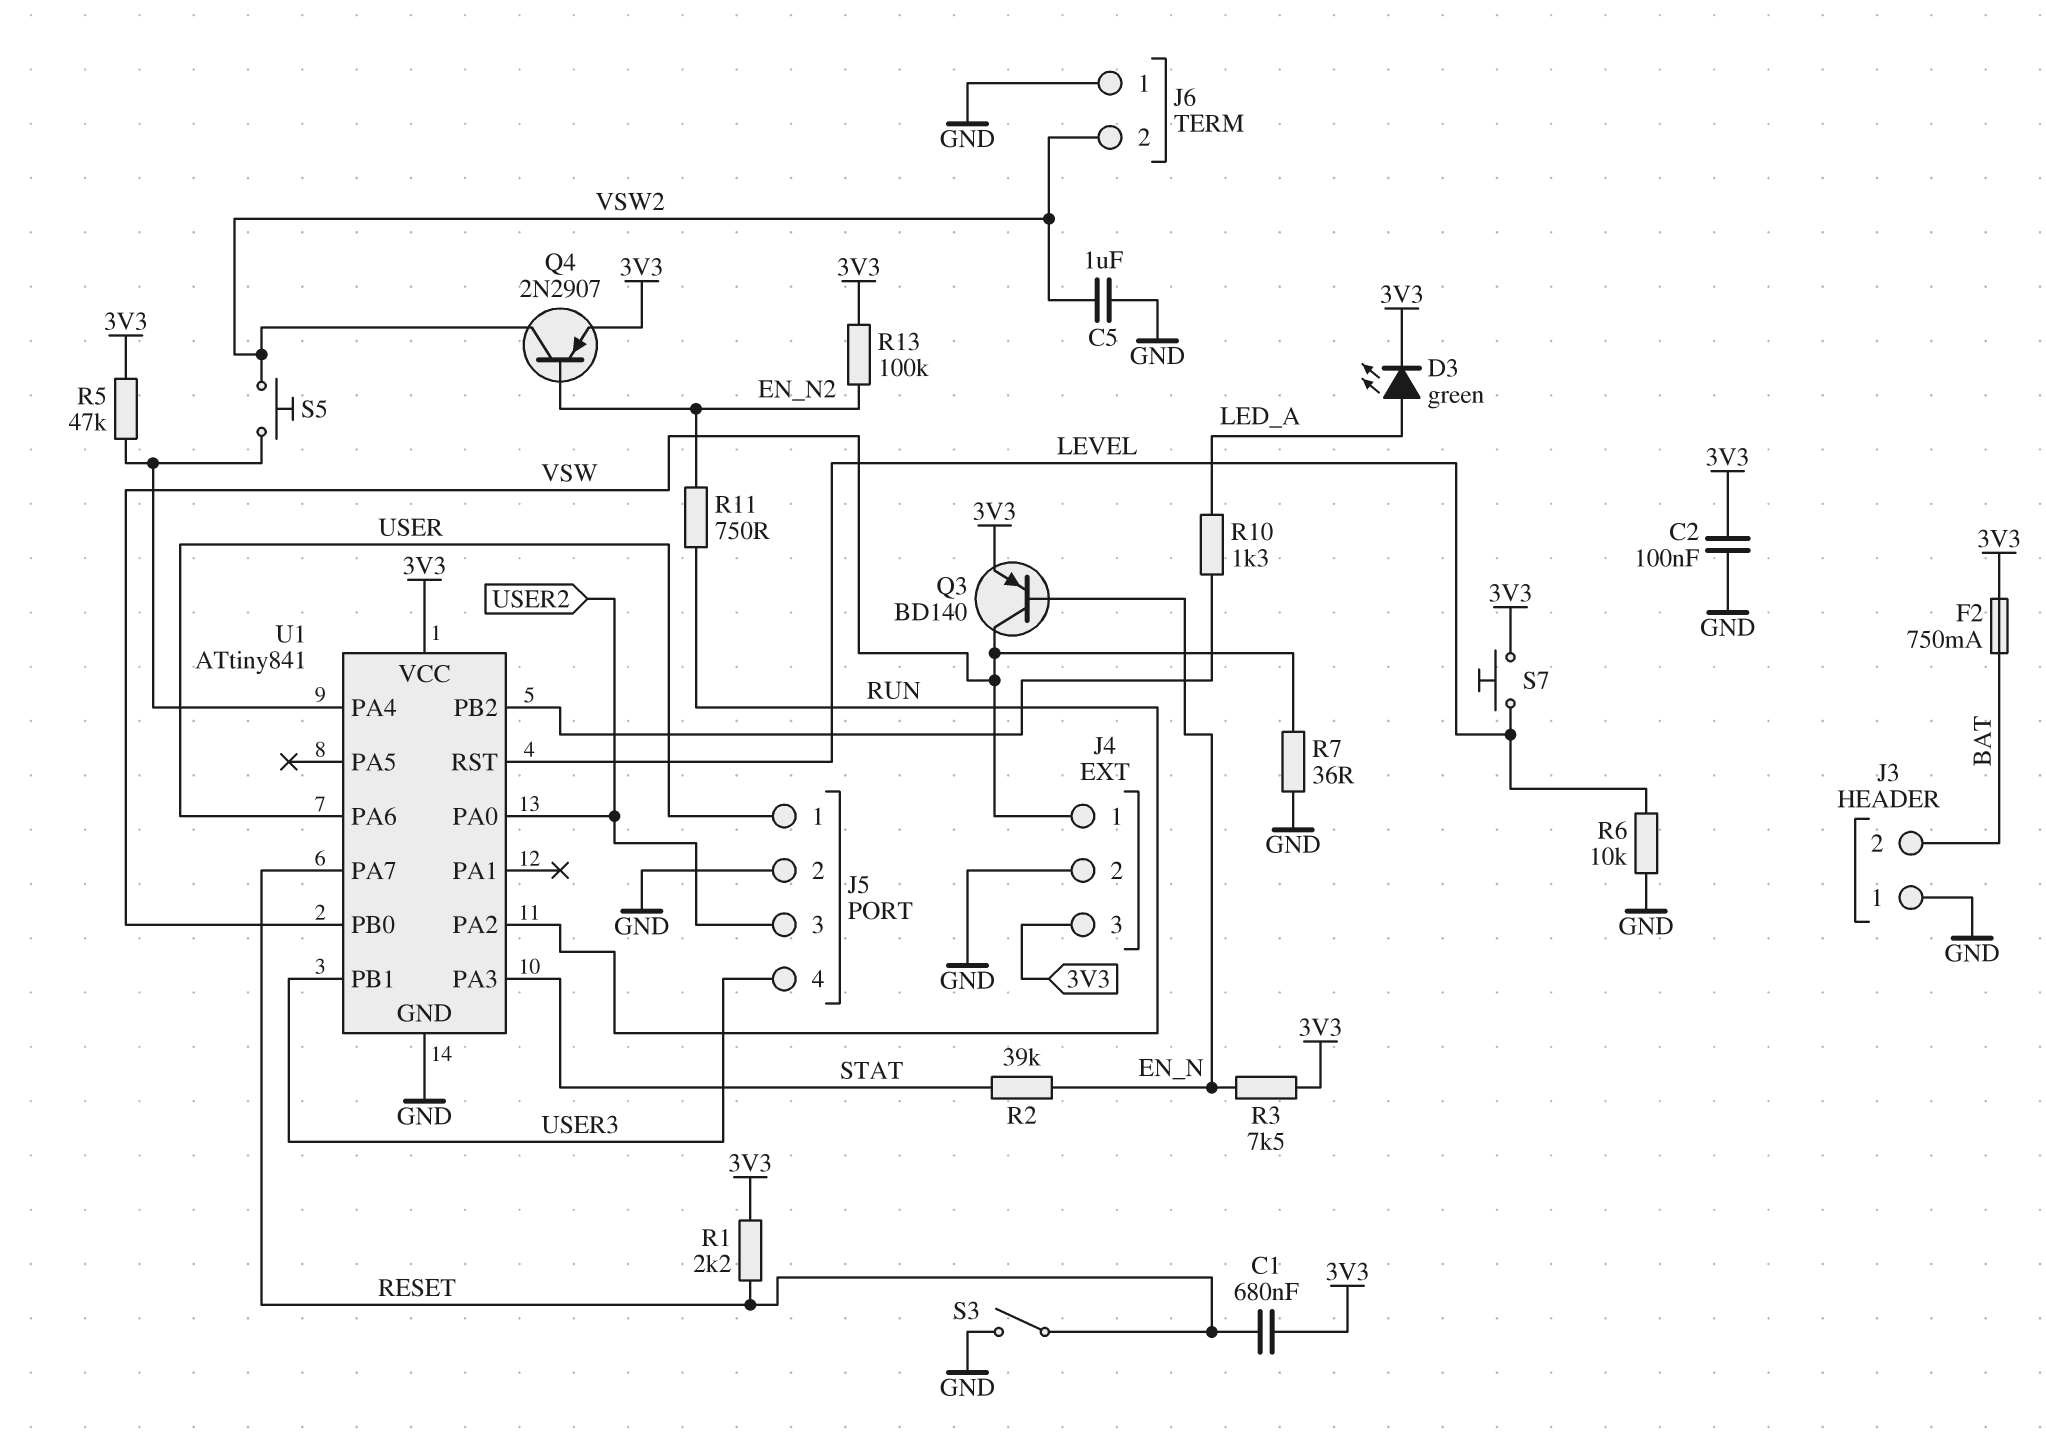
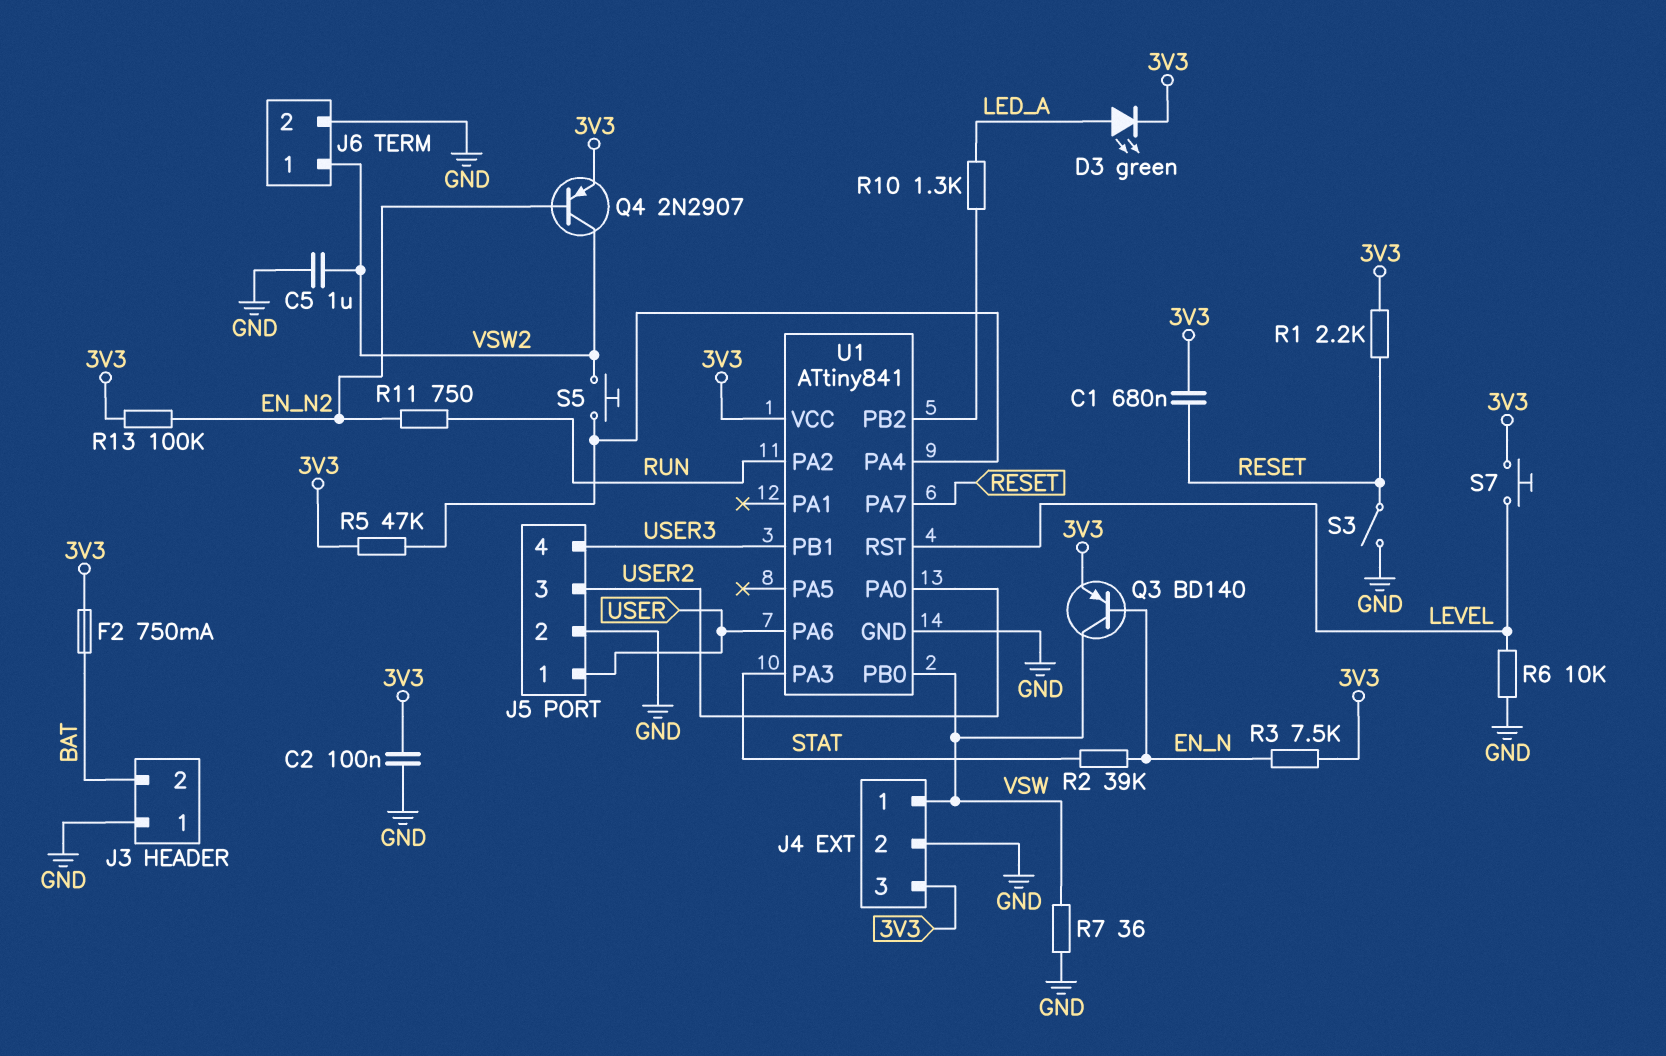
J6 pin 1: GND -> VSW2
J6 pin 2: VSW2 -> GND

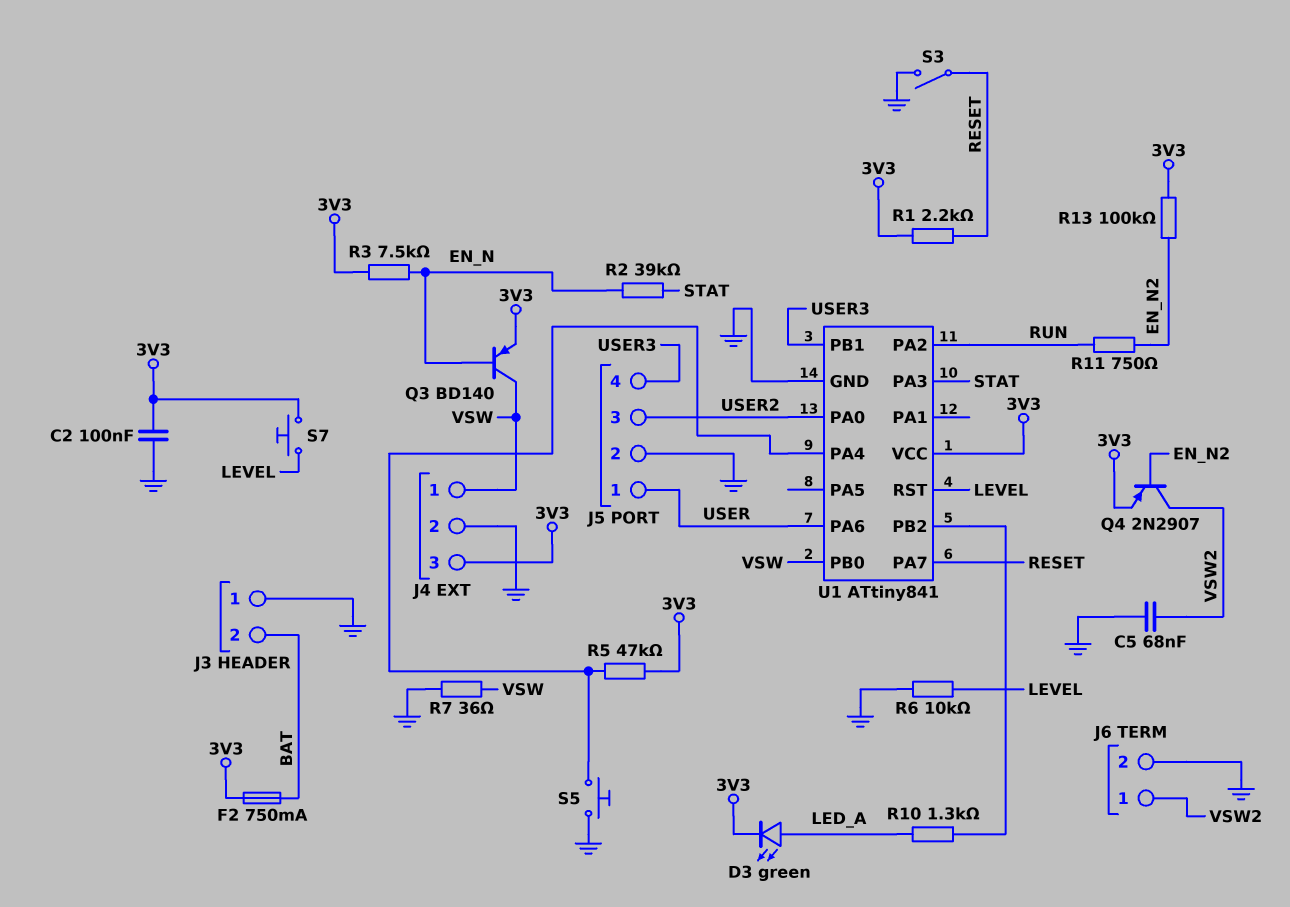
C1: 680nF (3V3, RESET) -> none
C5: 1uF (GND, VSW2) -> 68nF (GND, VSW2)
S5: button (U1/PA4, VSW2) -> button (GND, U1/PA4)

